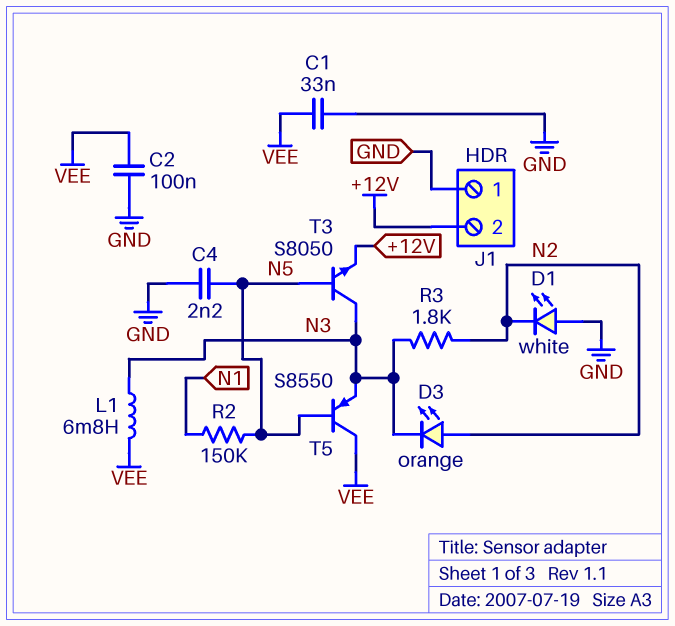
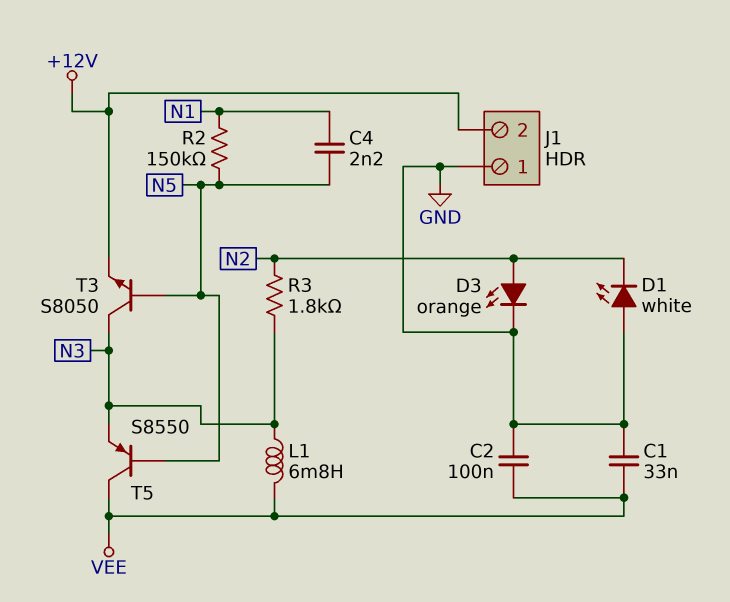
C4: 2.2nF (GND, N5) -> 2.2nF (N1, N5)
D3: LED orange (A N2, K N3) -> LED orange (A N2, K GND)

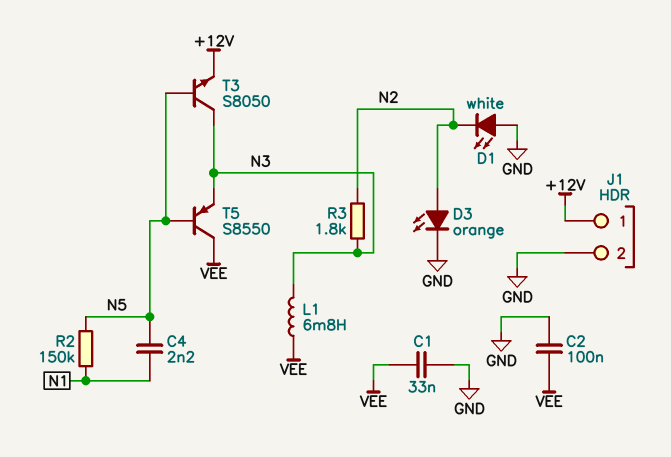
J1 pin 1: GND -> +12V
J1 pin 2: +12V -> GND

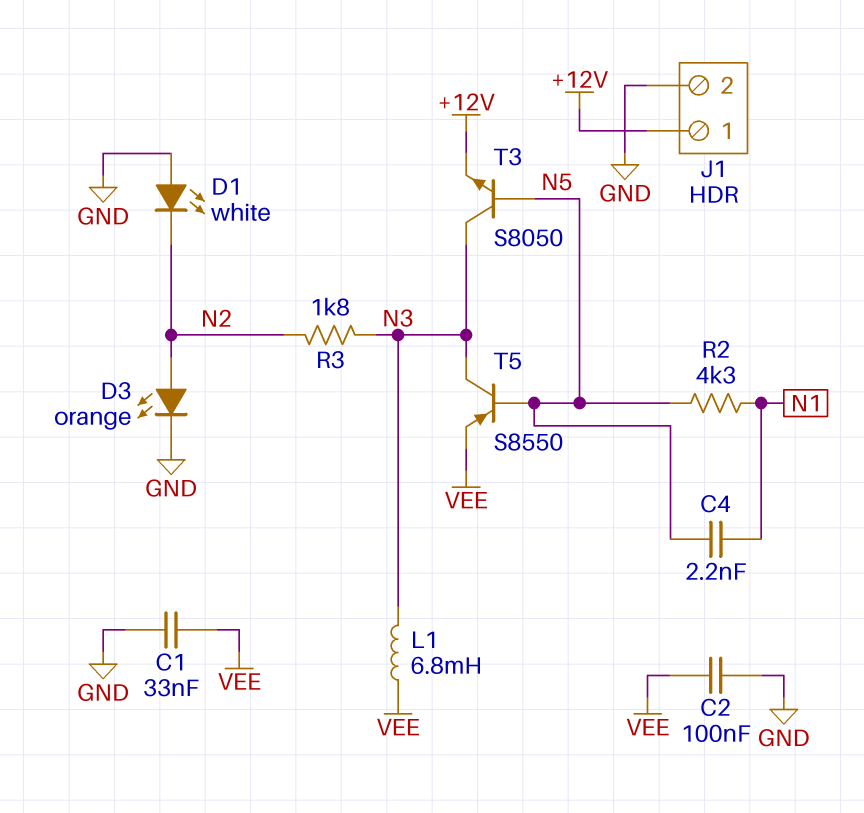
R2: 150k (N1, N5) -> 4.3k (N1, N5)
T5: PNP S8550 (B N5, C VEE, E N3) -> PNP S8550 (B N5, C N3, E VEE)

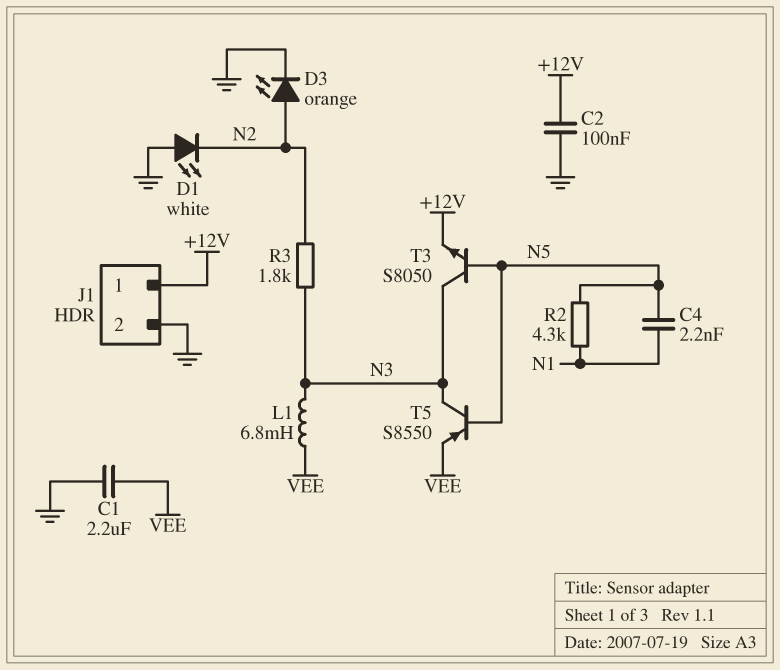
C1: 33nF (GND, VEE) -> 2.2uF (GND, VEE)
C2: 100nF (GND, VEE) -> 100nF (+12V, GND)

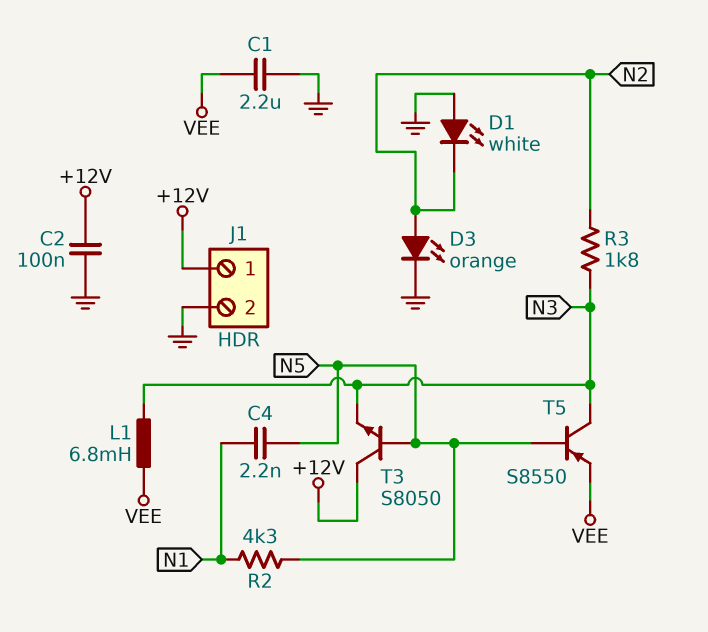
T3: NPN S8050 (B N5, C N3, E +12V) -> NPN S8050 (B N5, C +12V, E N3)

